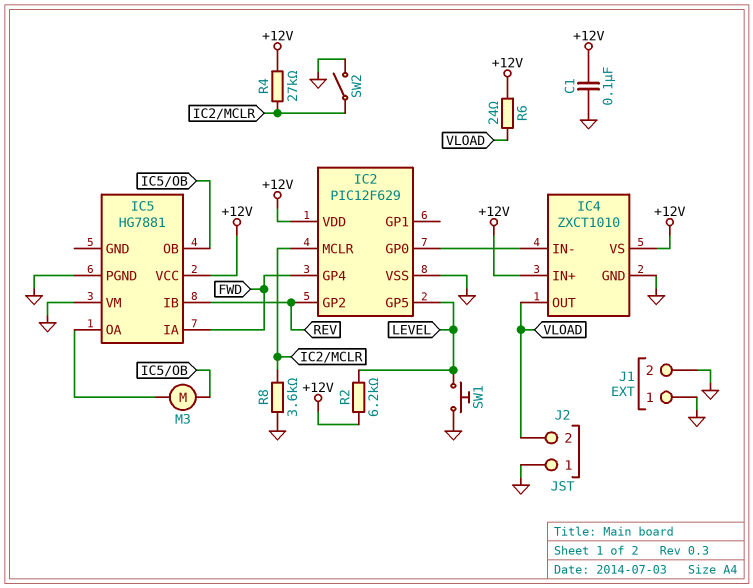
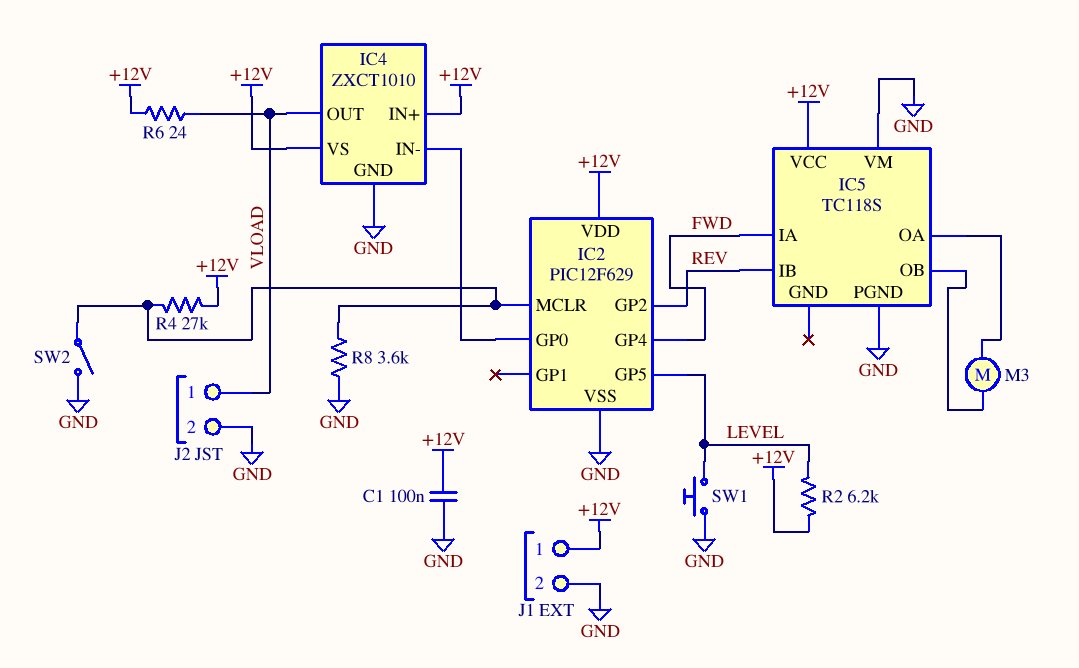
IC5: HG7881 -> TC118S
J1 pin 1: GND -> +12V
J2 pin 1: GND -> VLOAD
J2 pin 2: VLOAD -> GND

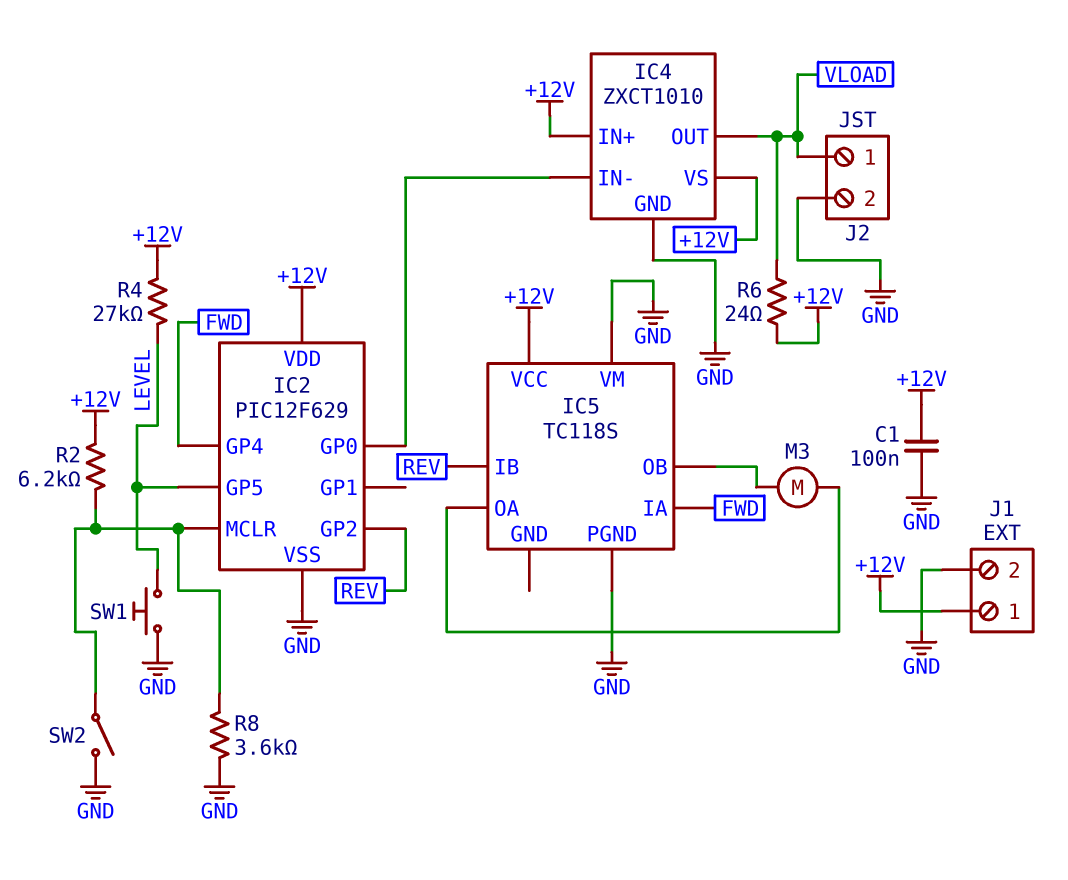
R2: 6.2k (+12V, LEVEL) -> 6.2k (+12V, IC2/MCLR)
R4: 27k (+12V, IC2/MCLR) -> 27k (+12V, LEVEL)

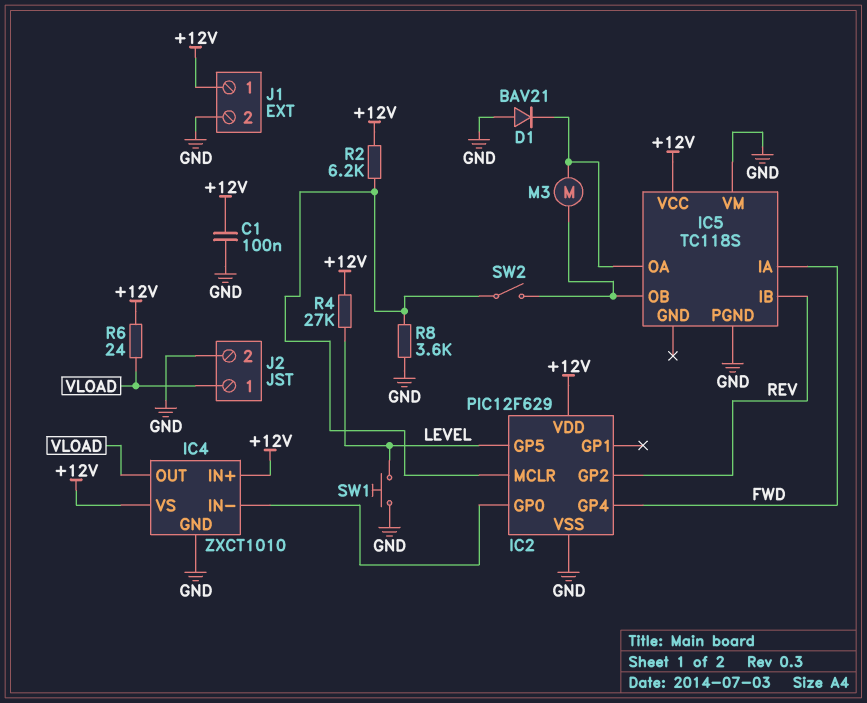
D1: none -> diode BAV21 (A GND, K IC5/OA)
SW2: switch (GND, IC2/MCLR) -> switch (IC2/MCLR, IC5/OB)

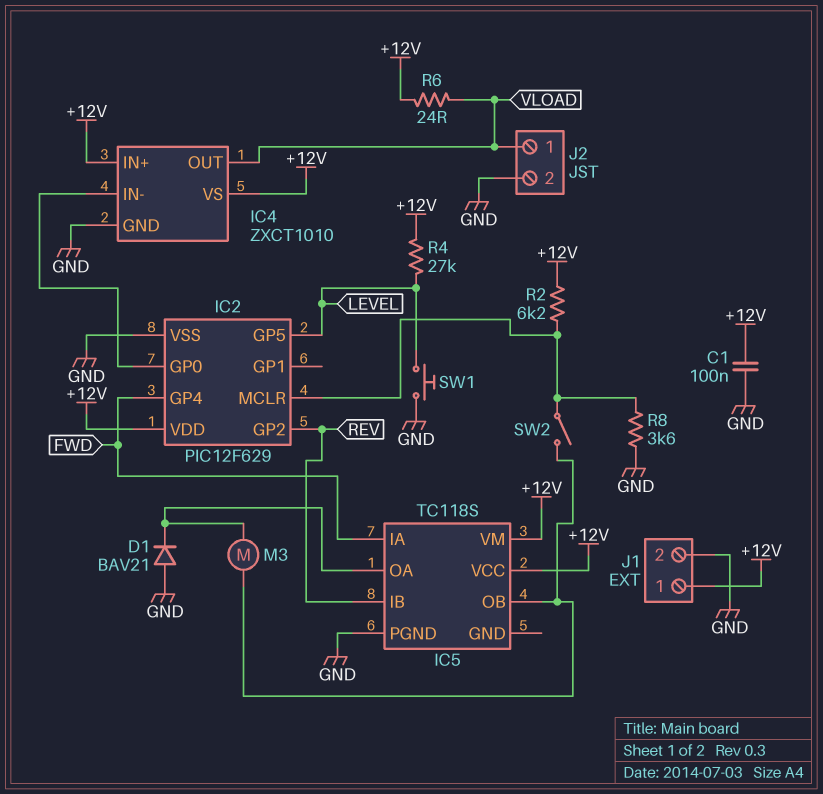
IC5 pin VM: GND -> +12V

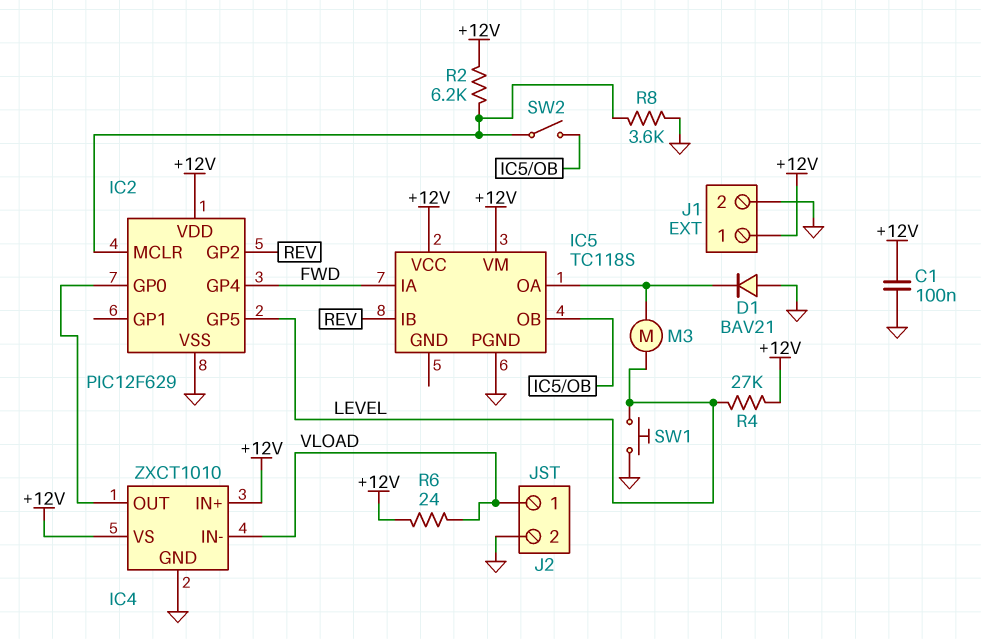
IC4 pin IN-: IC2/GP0 -> VLOAD
IC4 pin OUT: VLOAD -> IC2/GP0
M3: motor (IC5/OA, IC5/OB) -> motor (IC5/OA, LEVEL)

